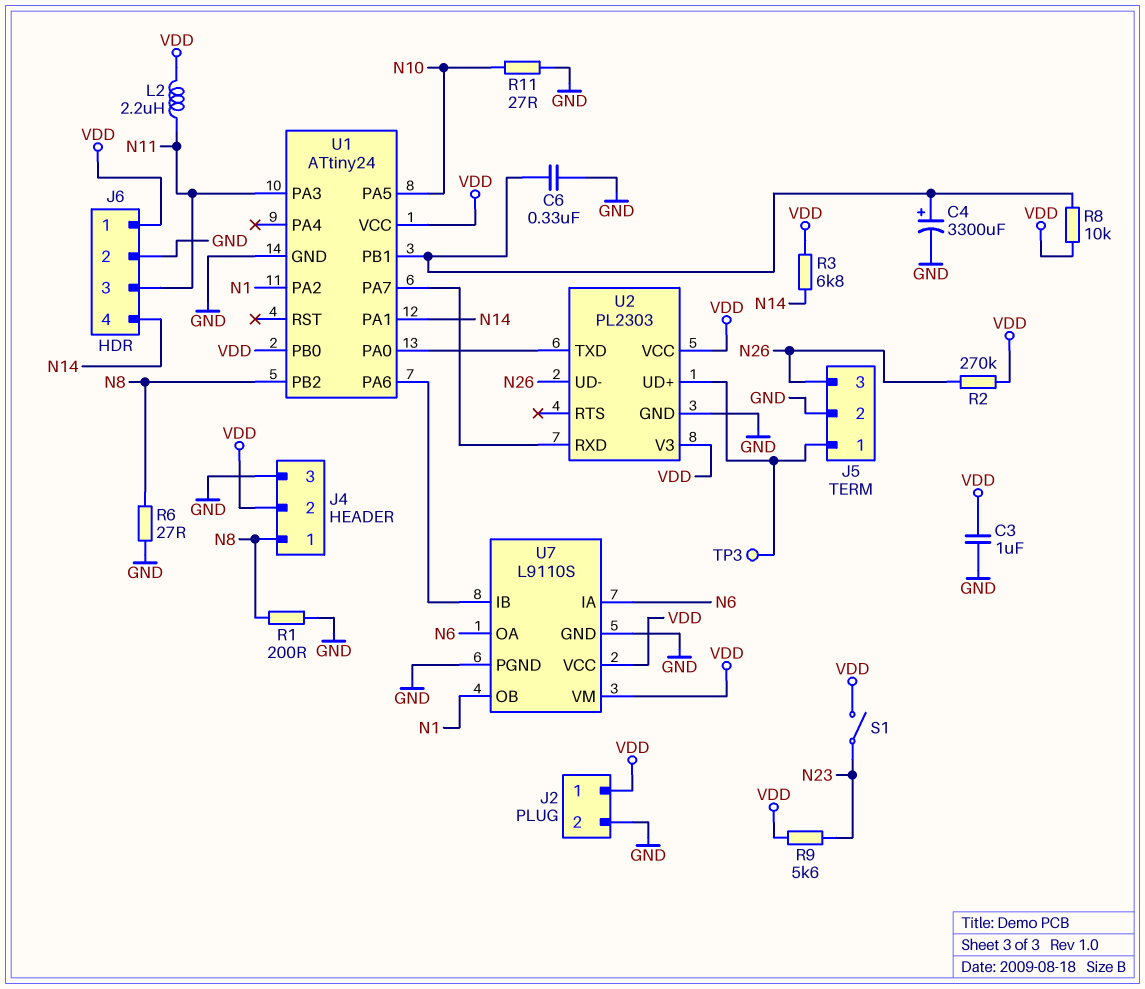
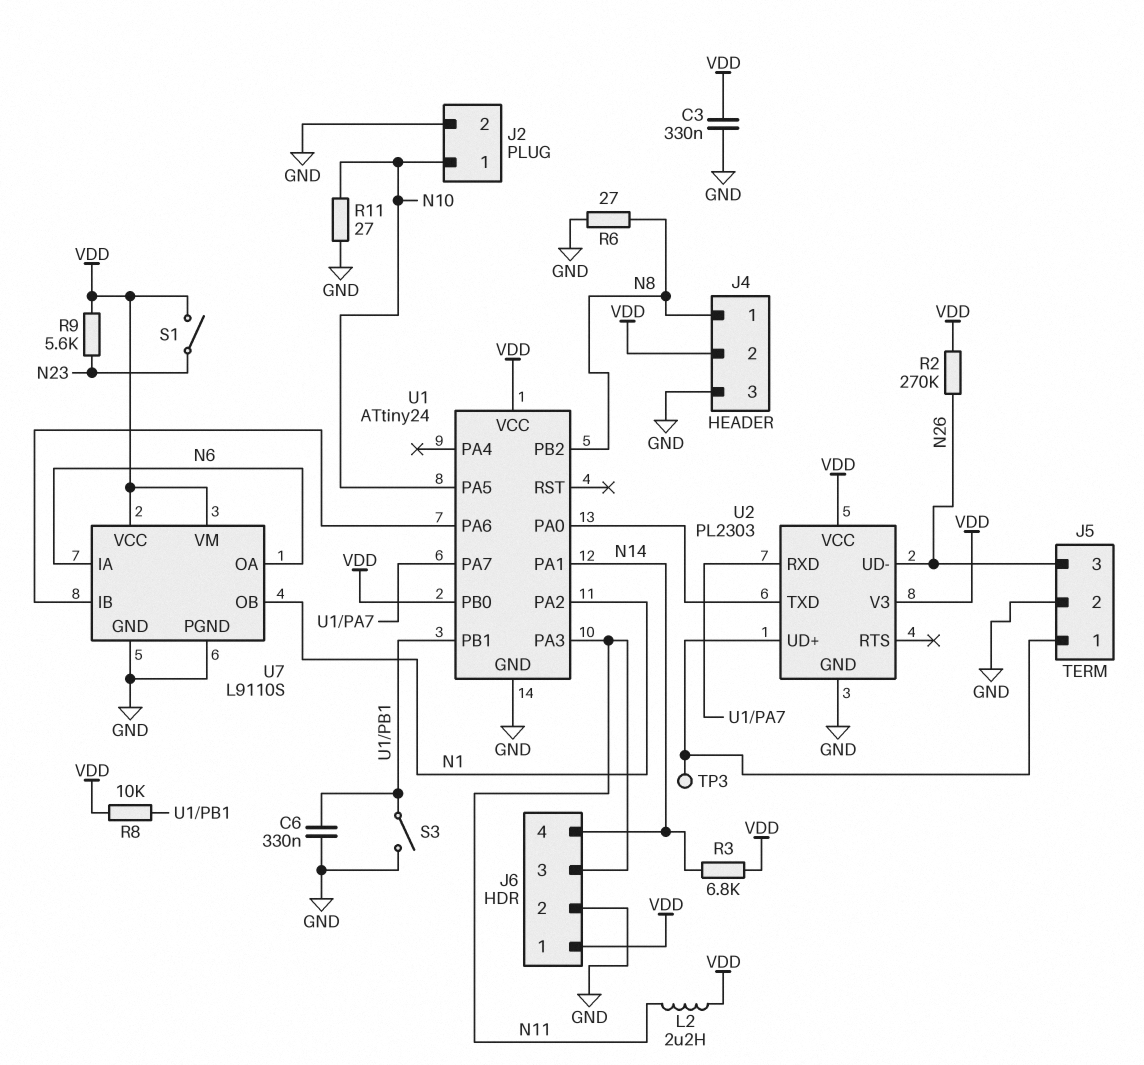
C3: 1uF (GND, VDD) -> 330nF (GND, VDD)
C4: 3300uF (plus U1/PB1, minus GND) -> none
J2 pin 1: VDD -> N10
R1: 200 (GND, N8) -> none
S3: none -> switch (GND, U1/PB1)

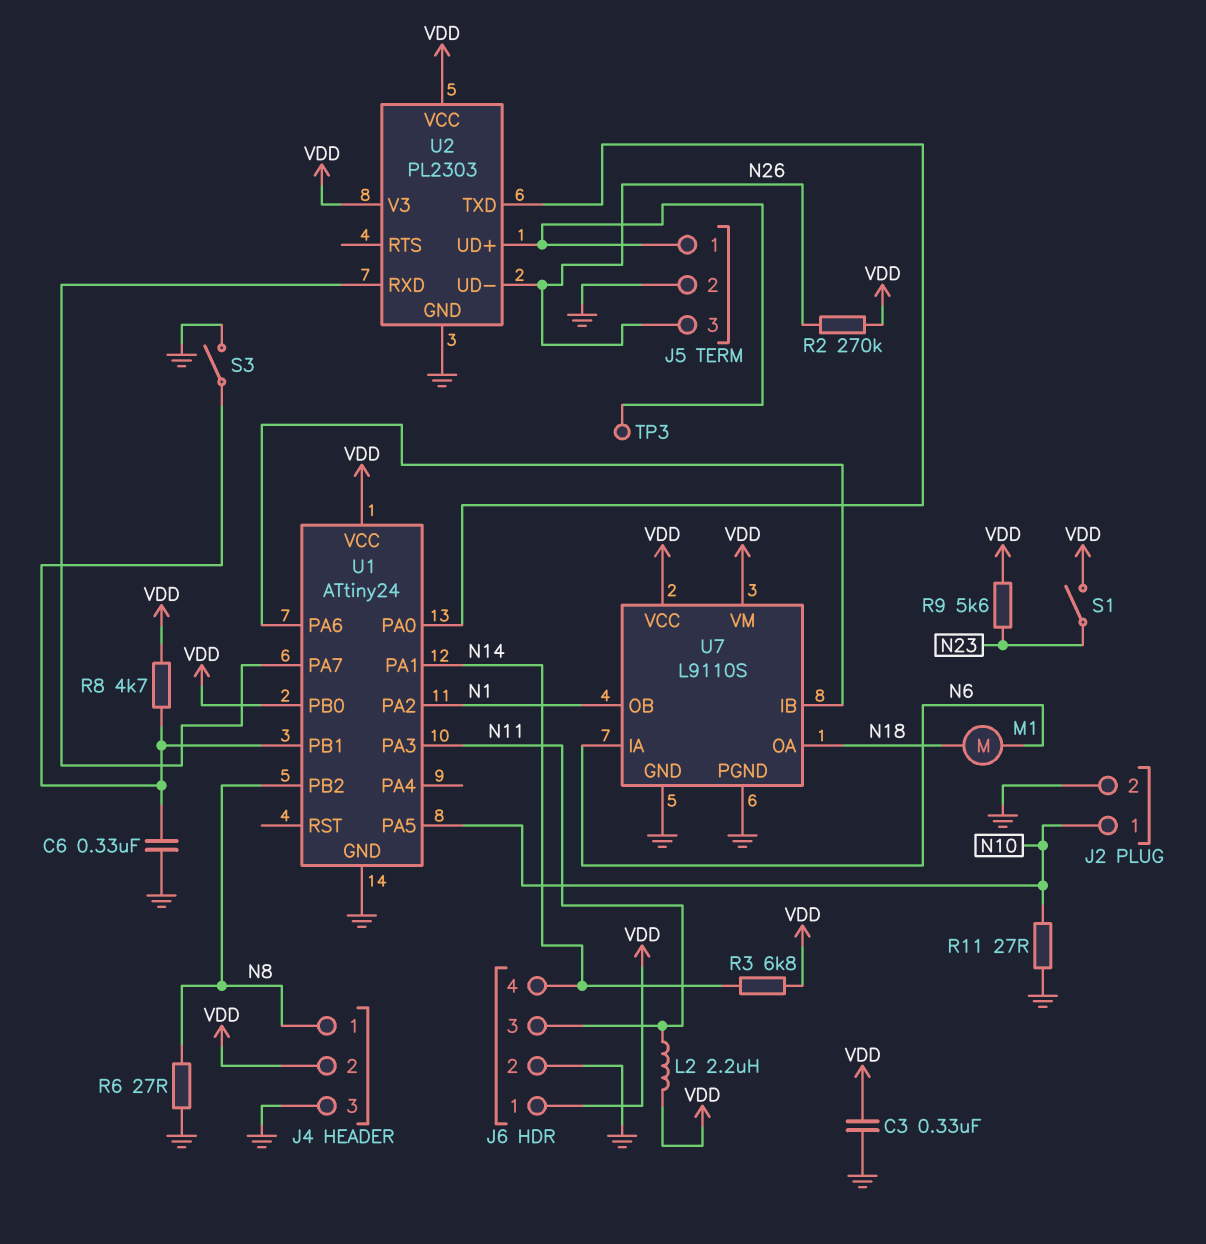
M1: none -> motor (N6, N18)
R8: 10k (U1/PB1, VDD) -> 4.7k (U1/PB1, VDD)
U7 pin OA: N6 -> N18

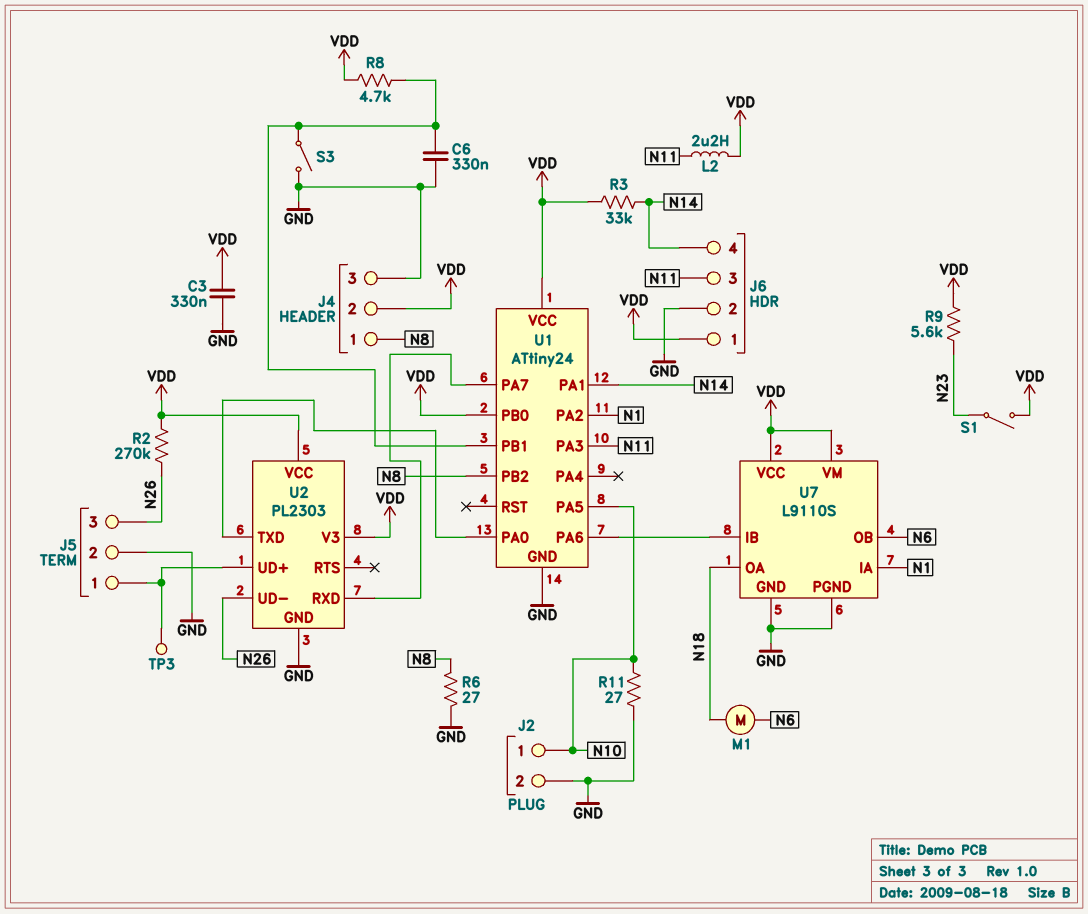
R3: 6.8k (N14, VDD) -> 33k (N14, VDD)
U7 pin IA: N6 -> N1
U7 pin OB: N1 -> N6

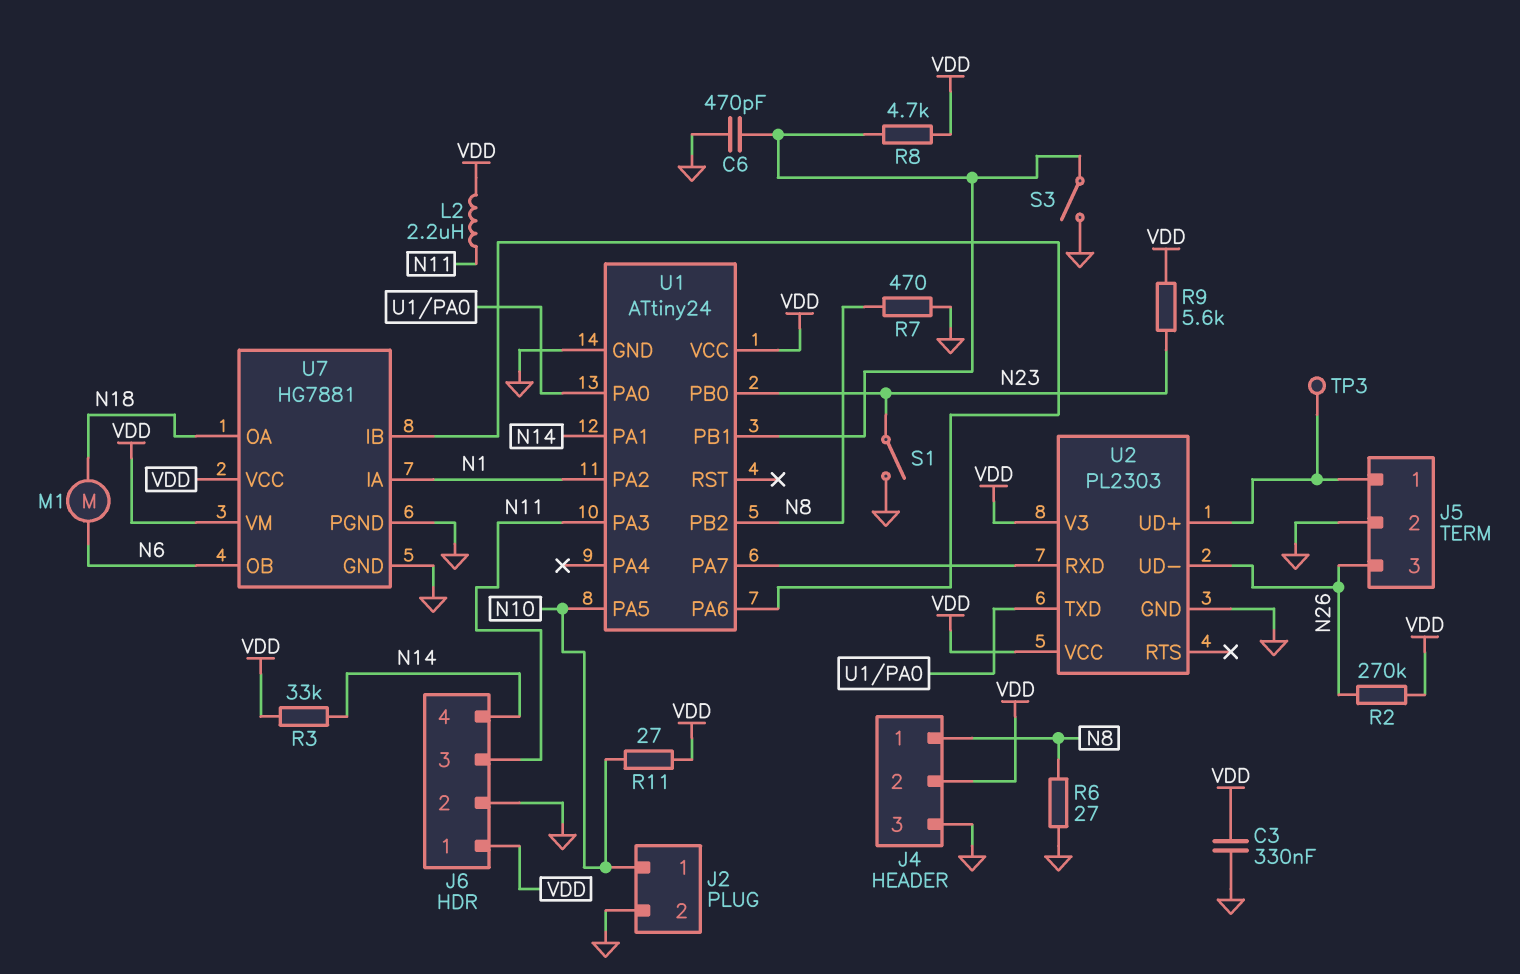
C6: 330nF (GND, U1/PB1) -> 470pF (GND, U1/PB1)
R7: none -> 470 (GND, N8)
R11: 27 (GND, N10) -> 27 (N10, VDD)
S1: switch (N23, VDD) -> switch (GND, N23)
U1 pin PB0: VDD -> N23
U7: L9110S -> HG7881

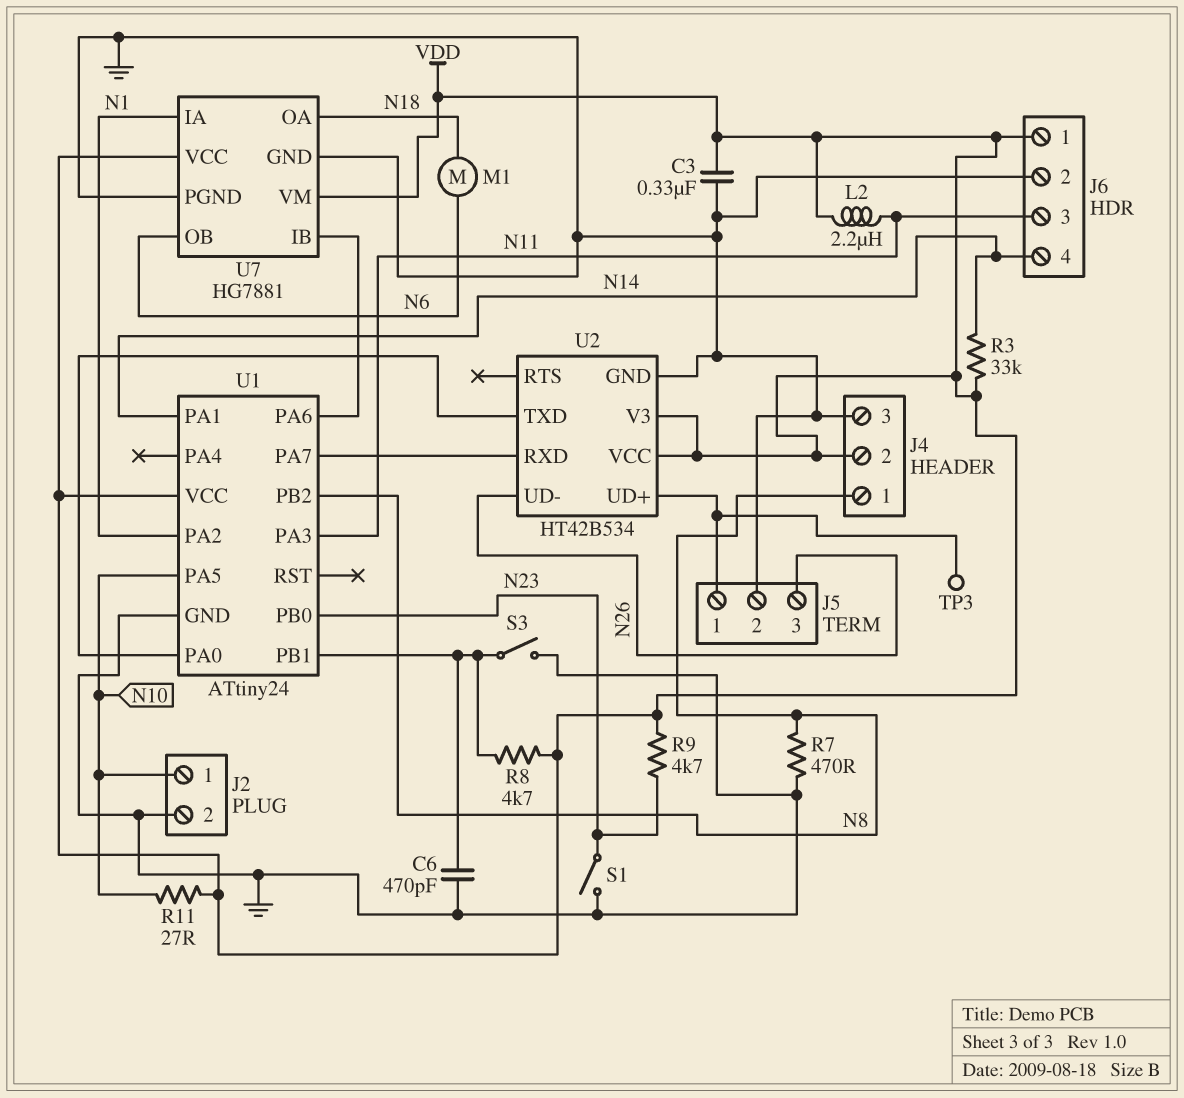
R2: 270k (N26, VDD) -> none
R6: 27 (GND, N8) -> none
R9: 5.6k (N23, VDD) -> 4.7k (N23, VDD)
U2: PL2303 -> HT42B534

